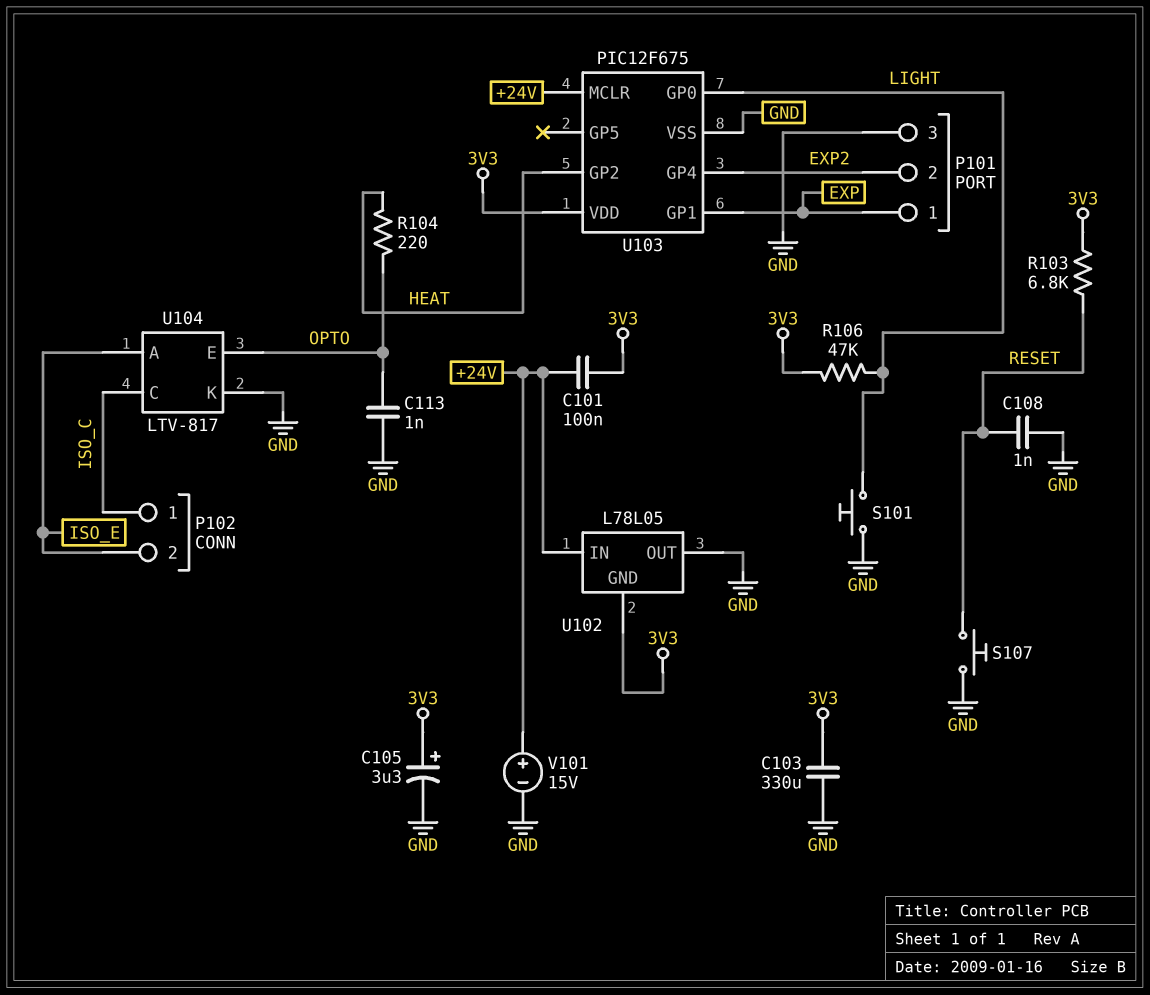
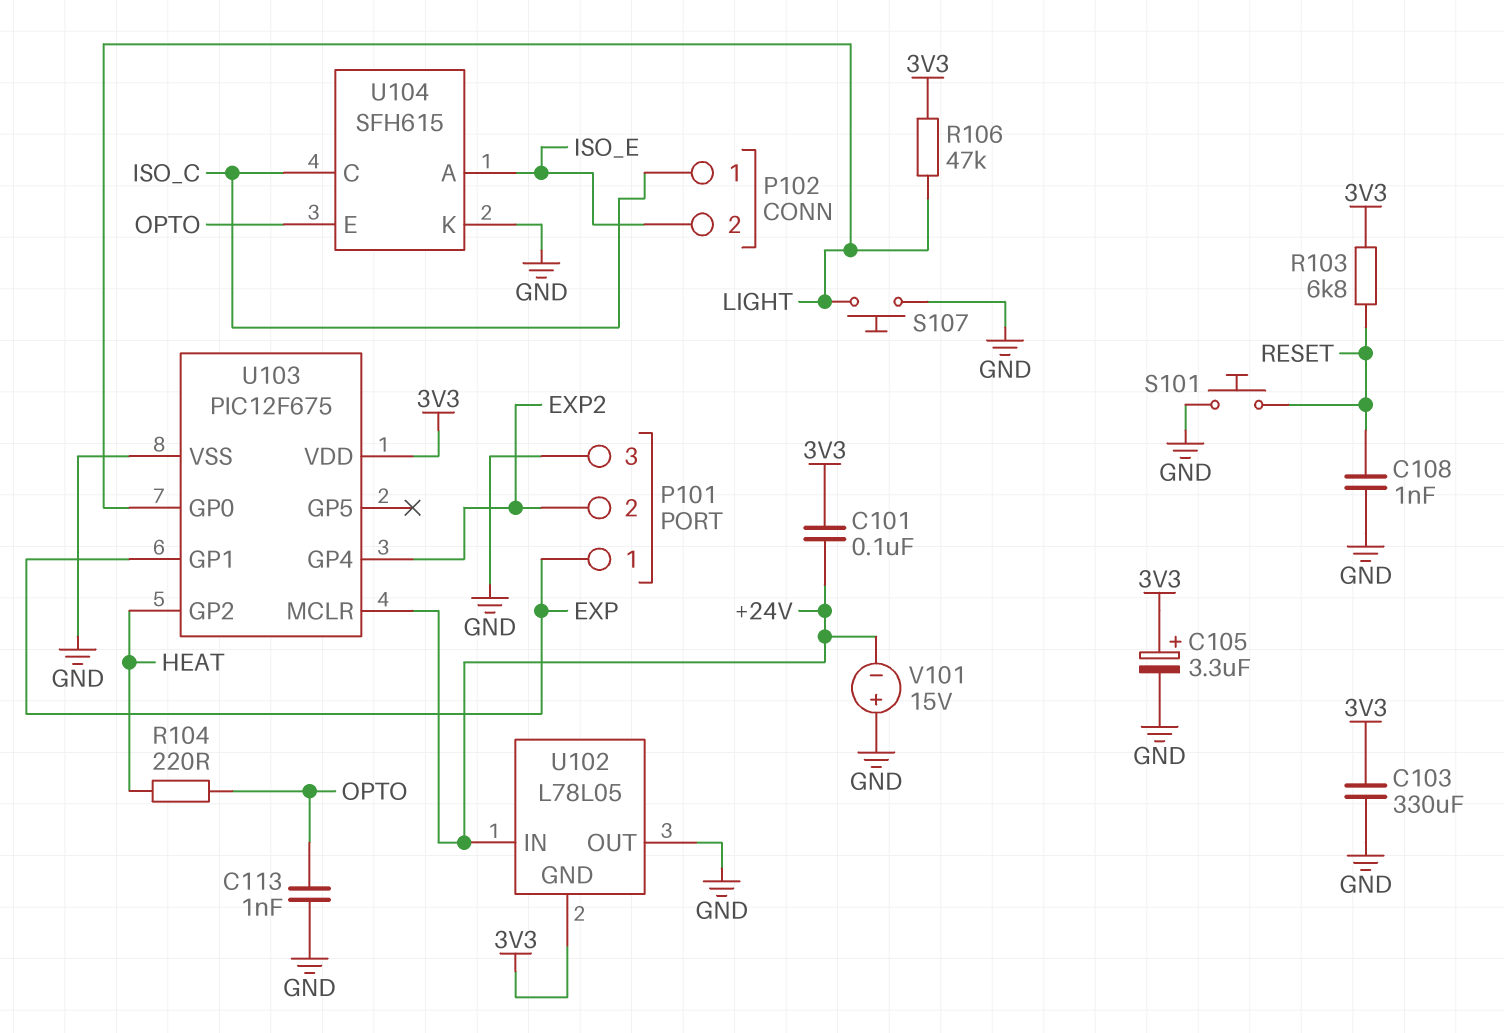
S101: button (GND, LIGHT) -> button (GND, RESET)
S107: button (GND, RESET) -> button (GND, LIGHT)
U104: LTV-817 -> SFH615
V101: 15V (plus +24V, minus GND) -> 15V (plus GND, minus +24V)

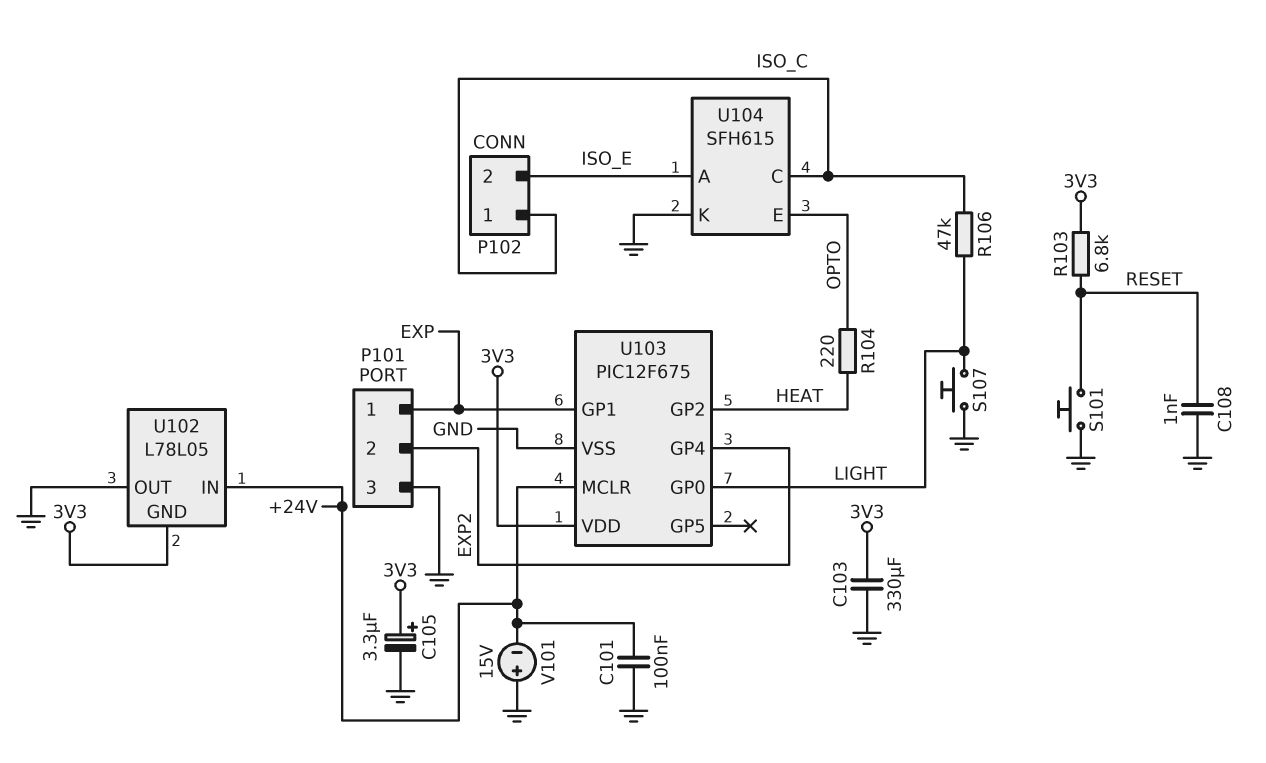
C101: 100nF (+24V, 3V3) -> 100nF (+24V, GND)
C113: 1nF (GND, OPTO) -> none
R106: 47k (3V3, LIGHT) -> 47k (ISO_C, LIGHT)

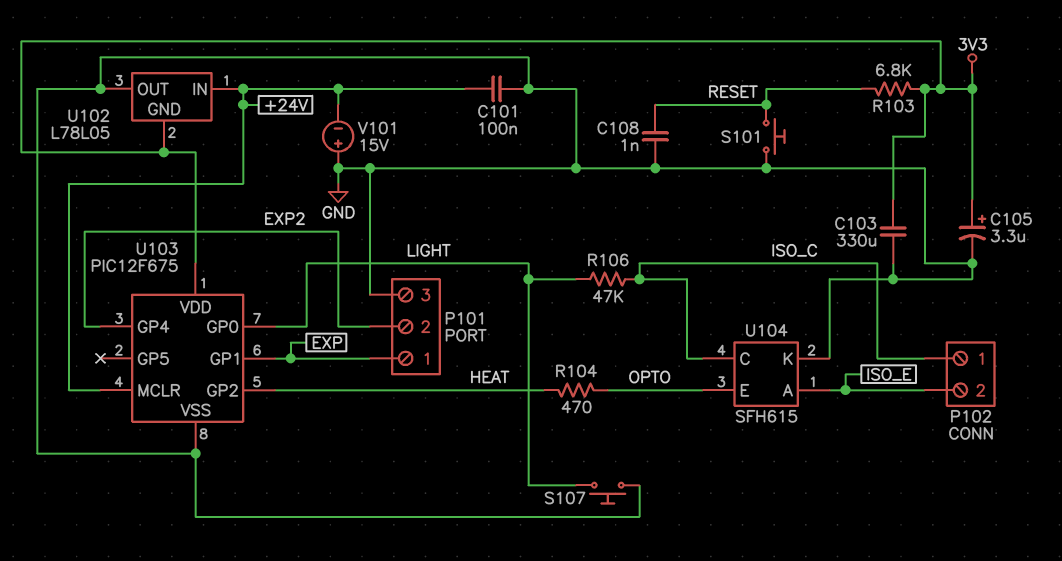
R104: 220 (HEAT, OPTO) -> 470 (HEAT, OPTO)

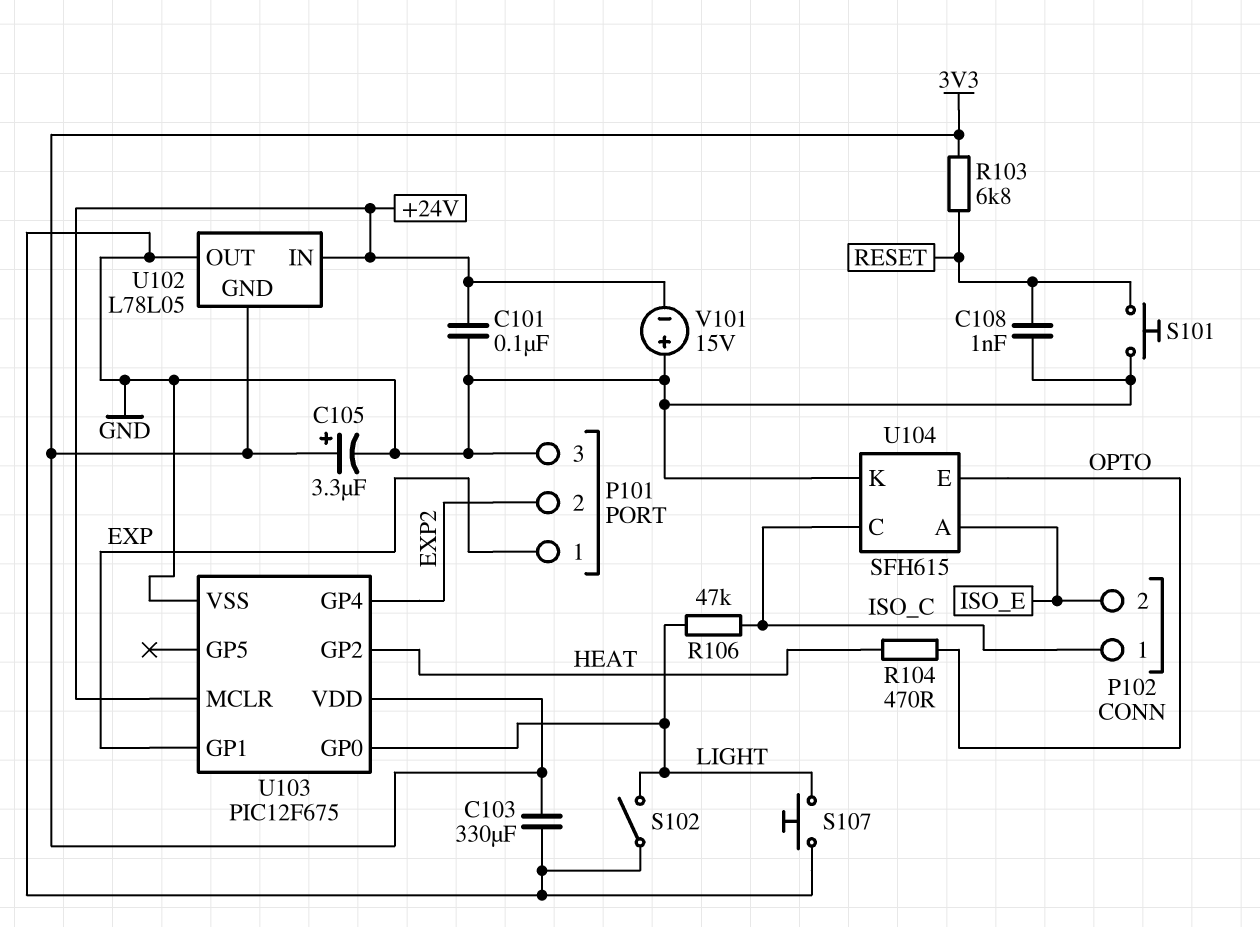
S102: none -> switch (GND, LIGHT)

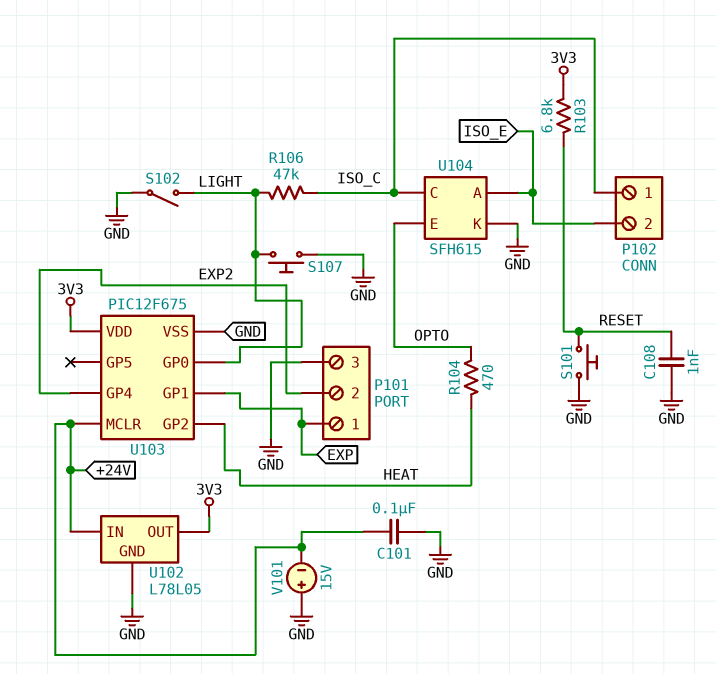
C103: 330uF (3V3, GND) -> none
C105: 3.3uF (plus 3V3, minus GND) -> none
U102 pin GND: 3V3 -> GND
U102 pin OUT: GND -> 3V3

